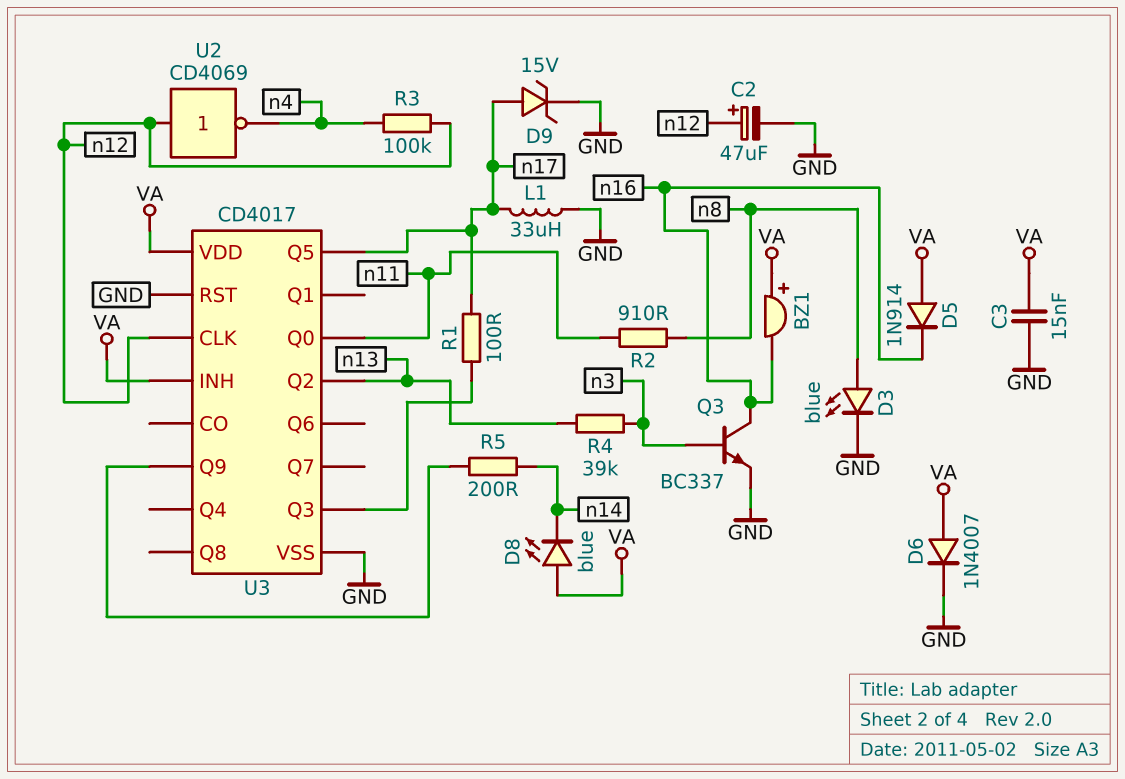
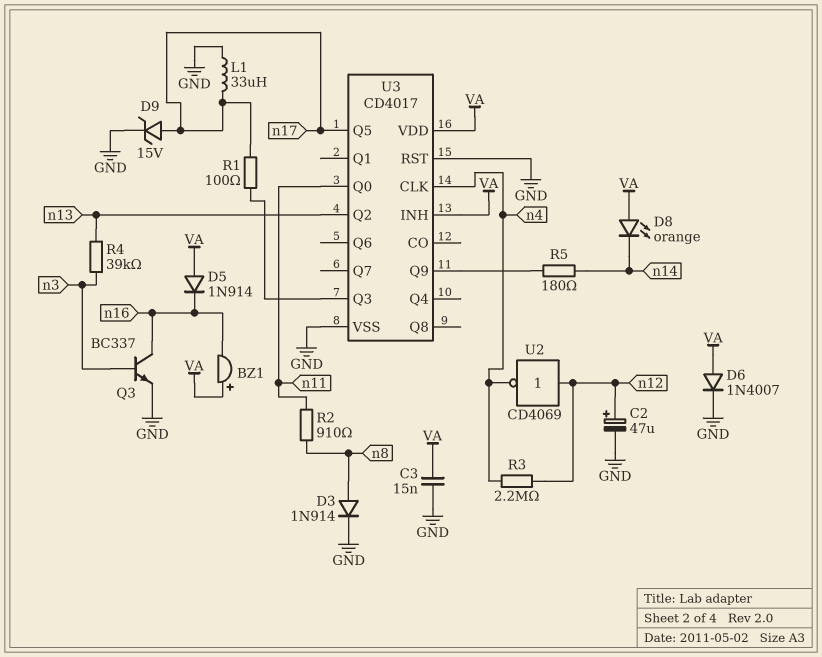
D3: LED blue (A n8, K GND) -> diode 1N914 (A n8, K GND)
D8: LED blue (A VA, K n14) -> LED orange (A VA, K n14)
R3: 100k (n4, n12) -> 2.2M (n4, n12)
R5: 200 (U3/Q9, n14) -> 180 (U3/Q9, n14)
U3 pin CLK: n12 -> n4

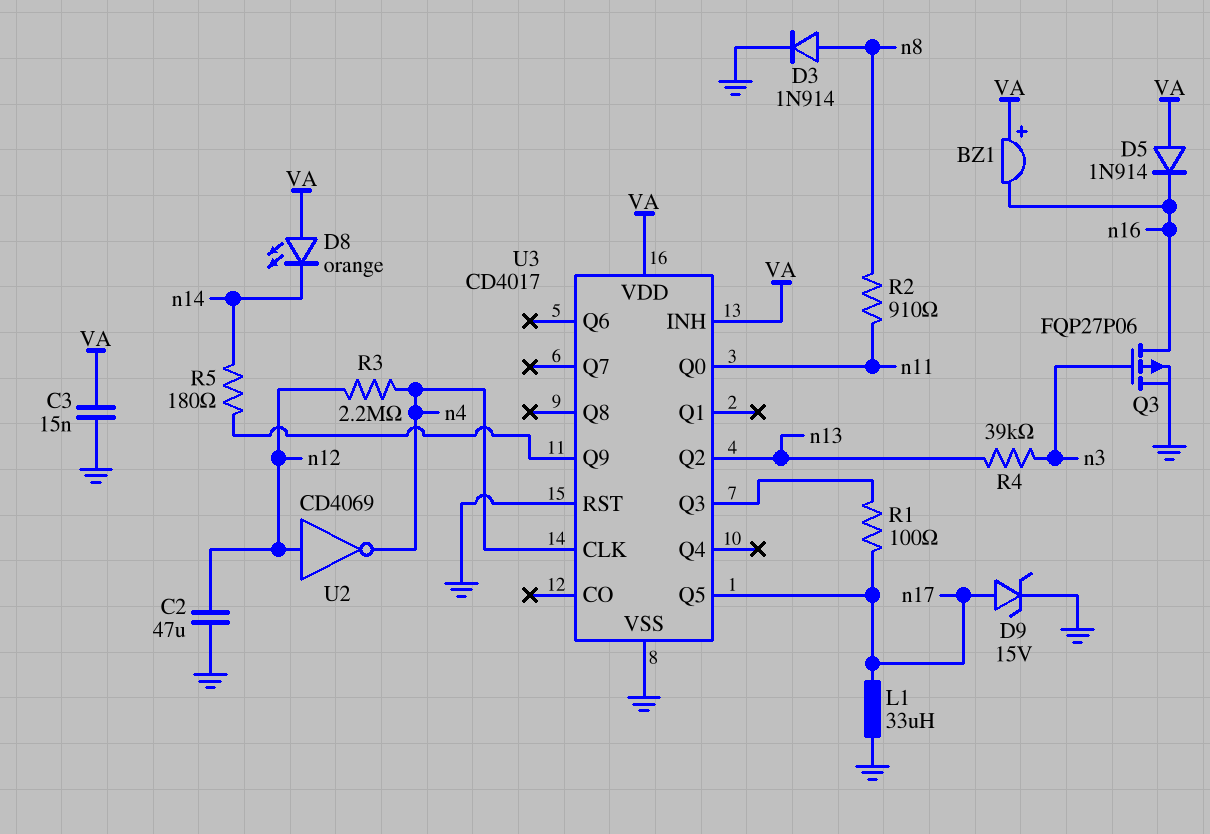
C2: 47uF (plus n12, minus GND) -> 47uF (GND, n12)
D6: diode 1N4007 (A VA, K GND) -> none
Q3: NPN BC337 (B n3, C n16, E GND) -> PMOS FQP27P06 (G n3, D n16, S GND)

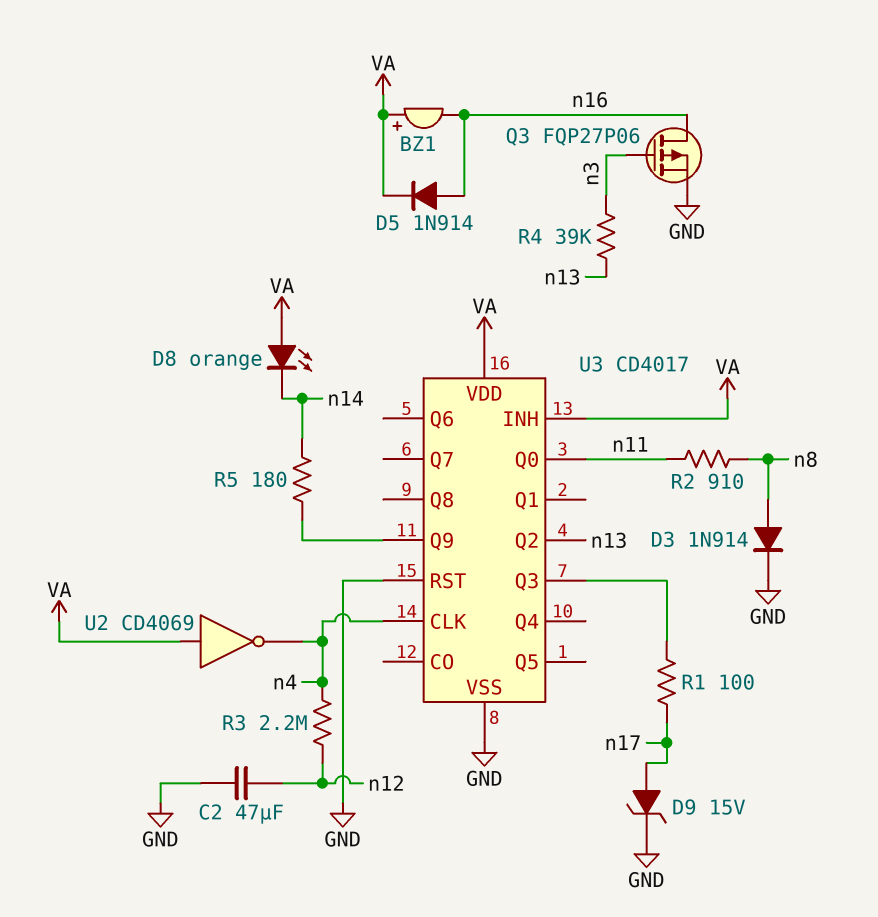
C3: 15nF (GND, VA) -> none
D5: diode 1N914 (A VA, K n16) -> diode 1N914 (A n16, K VA)
L1: 33uH (GND, n17) -> none
U2: NOT CD4069 (in n12, out n4) -> NOT CD4069 (in VA, out n4)
U3 pin Q5: n17 -> none

